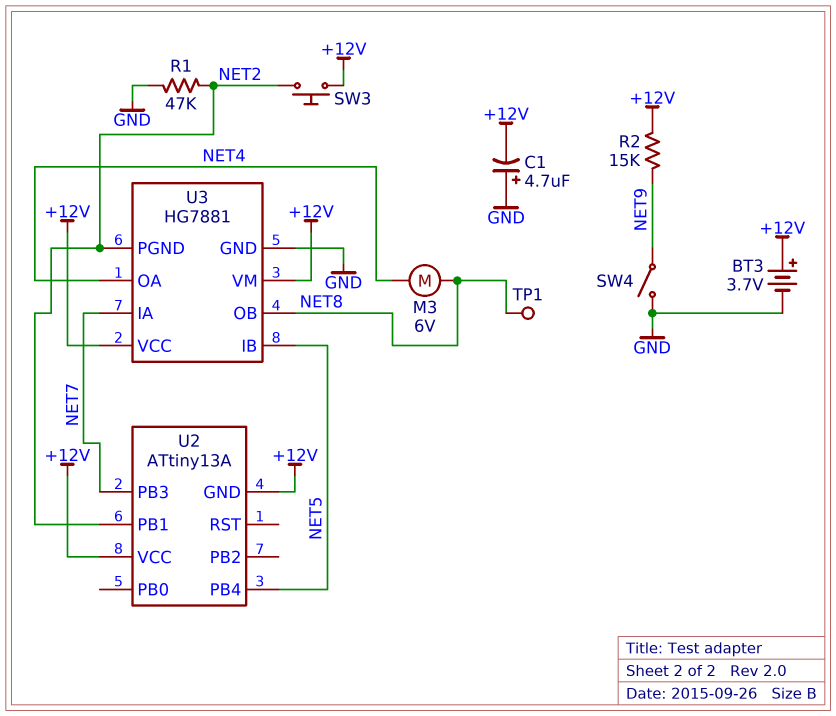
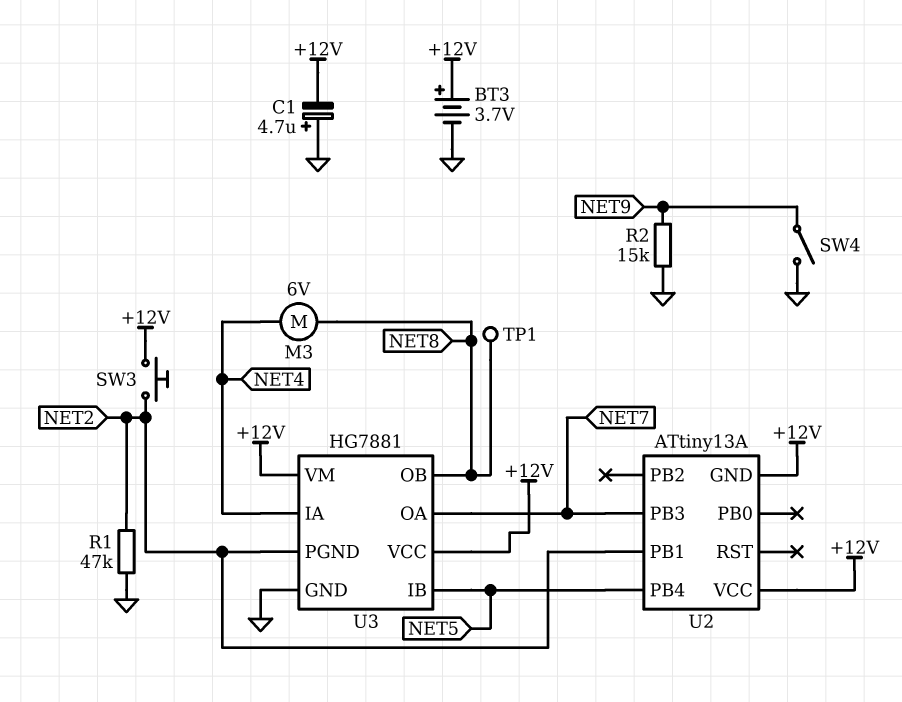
R2: 15k (+12V, NET9) -> 15k (GND, NET9)
U3 pin IA: NET7 -> NET4
U3 pin OA: NET4 -> NET7

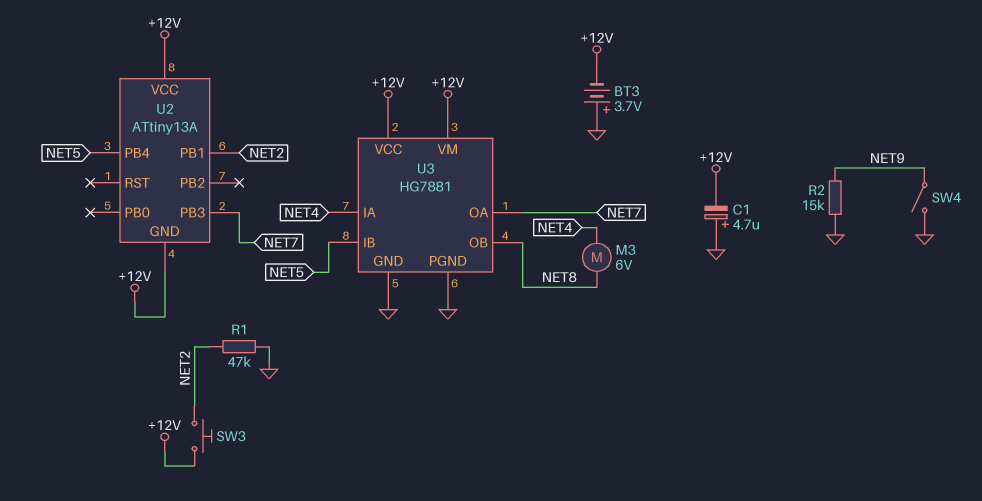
BT3: 3.7V (plus +12V, minus GND) -> 3.7V (plus GND, minus +12V)
TP1: test point (NET8) -> none
U3 pin PGND: NET2 -> GND

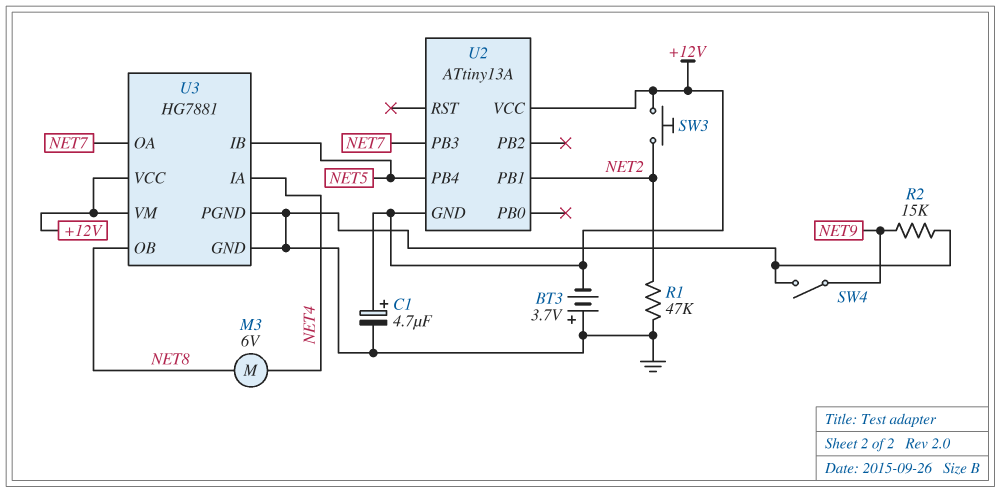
C1: 4.7uF (plus GND, minus +12V) -> 4.7uF (plus +12V, minus GND)

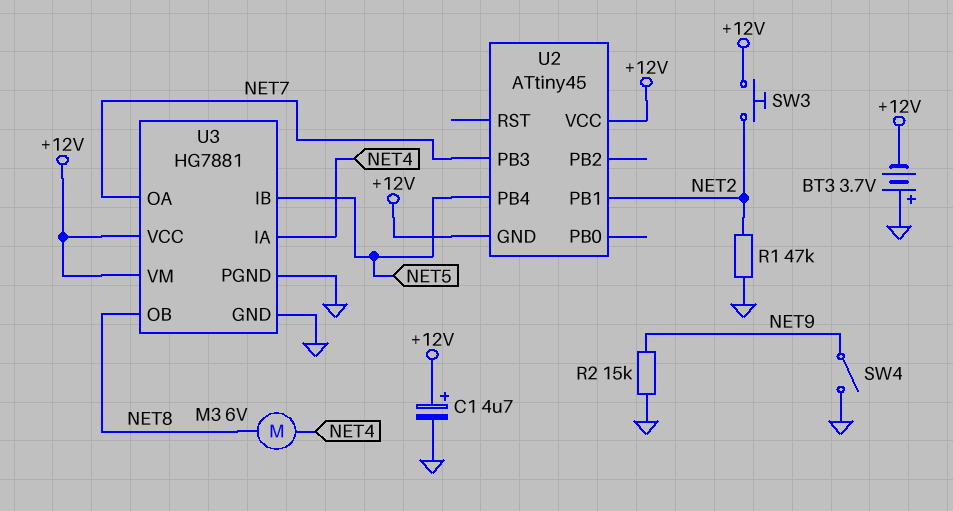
U2: ATtiny13A -> ATtiny45

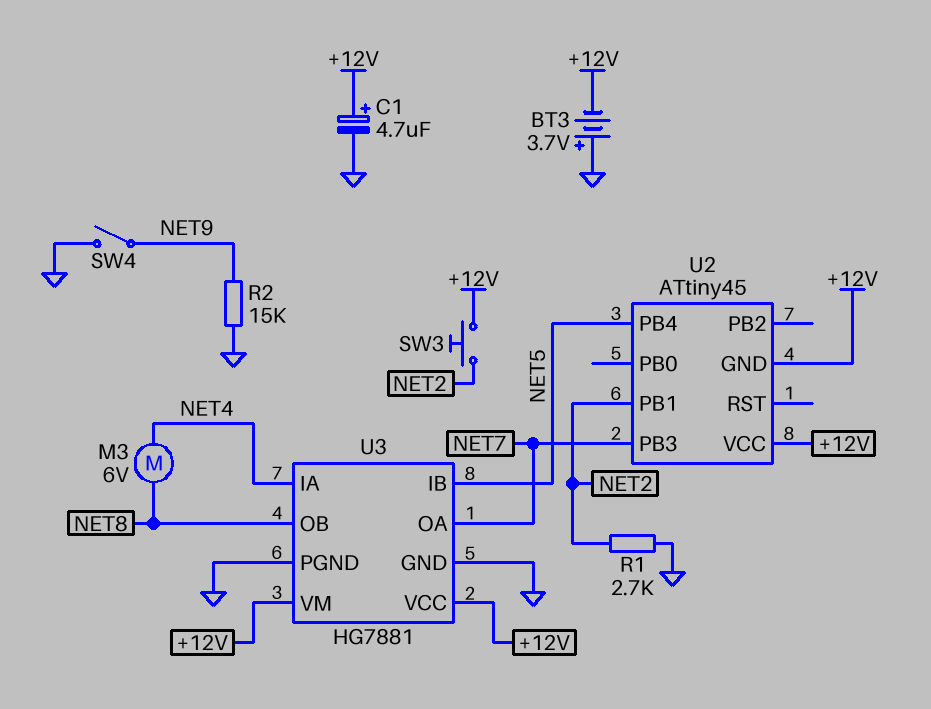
R1: 47k (GND, NET2) -> 2.7k (GND, NET2)

